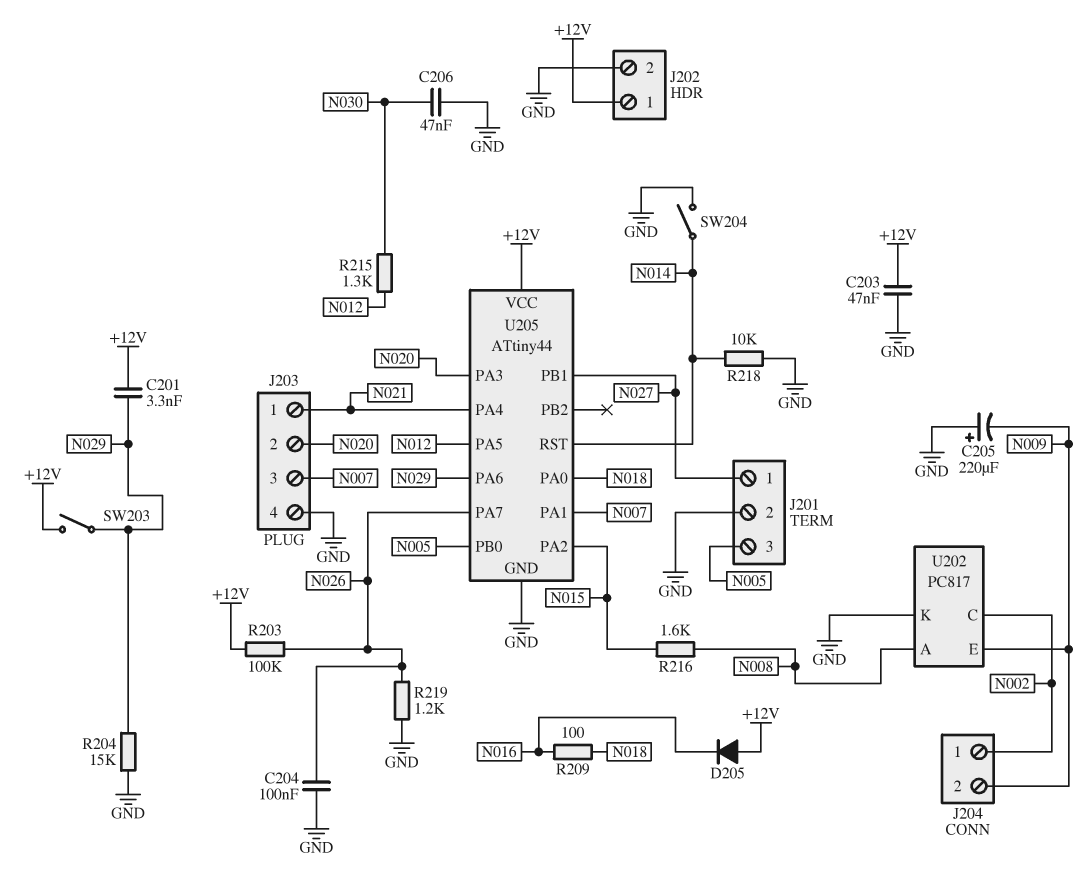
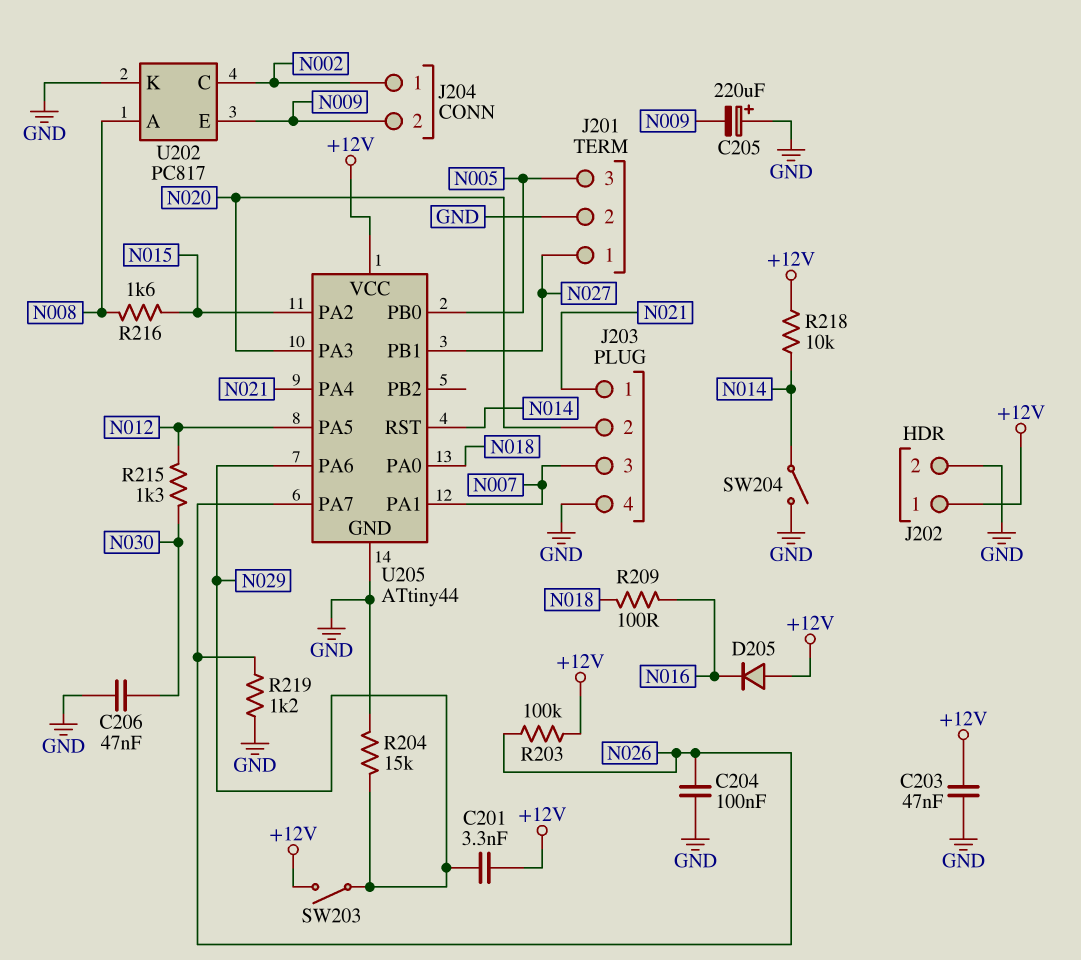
R218: 10k (GND, N014) -> 10k (+12V, N014)

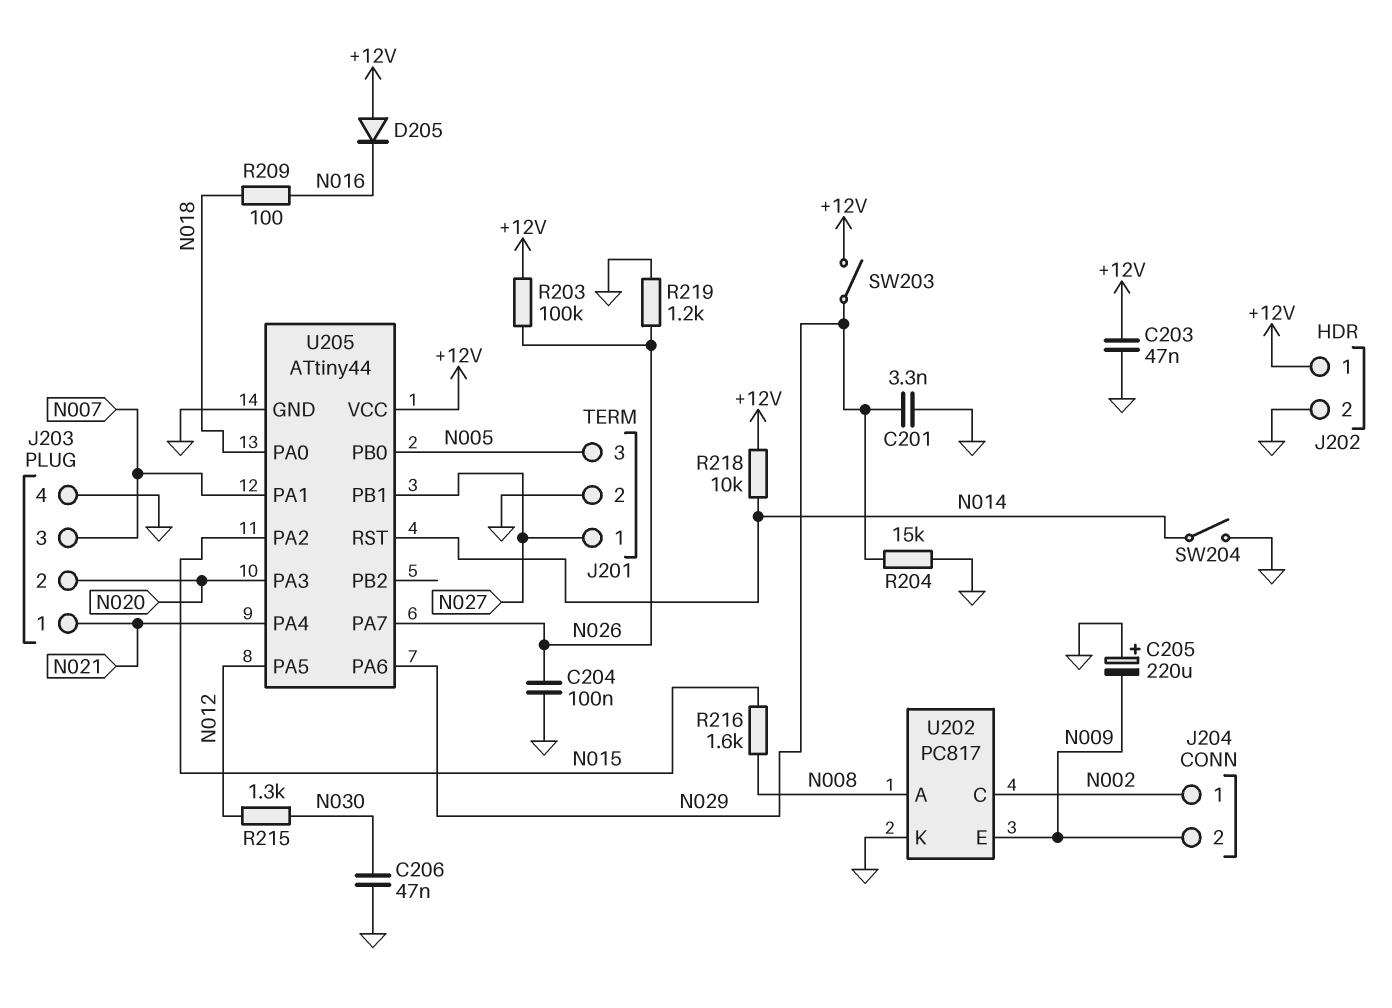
C201: 3.3nF (+12V, N029) -> 3.3nF (GND, N029)

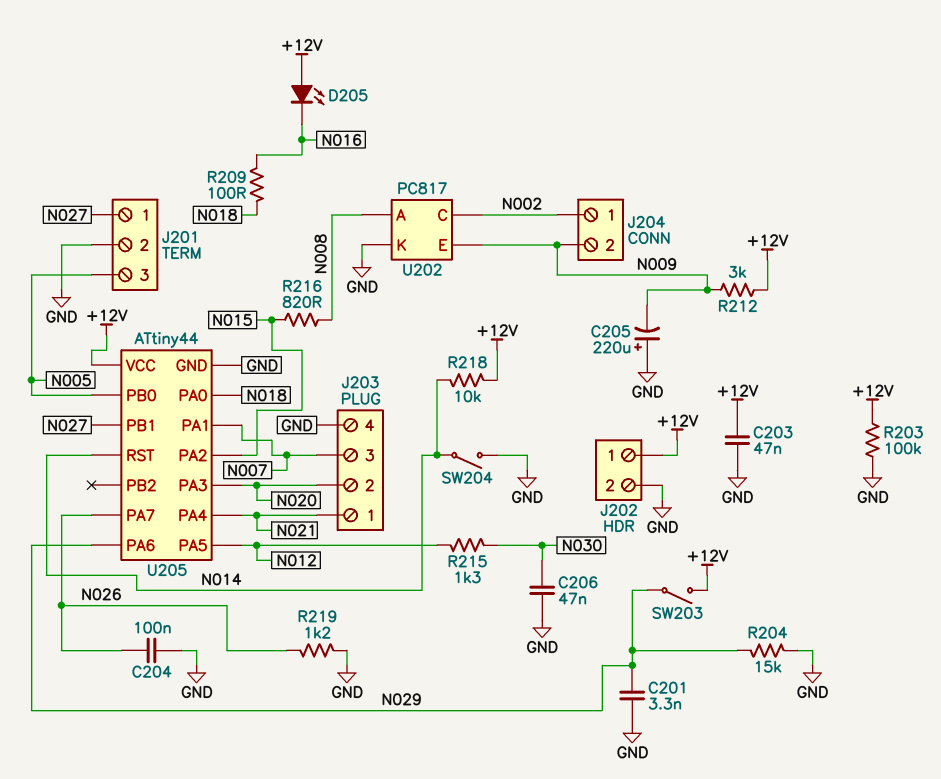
D205: diode (A +12V, K N016) -> LED (A +12V, K N016)
R203: 100k (+12V, N026) -> 100k (+12V, GND)
R212: none -> 3k (+12V, N009)
R216: 1.6k (N008, N015) -> 820 (N008, N015)

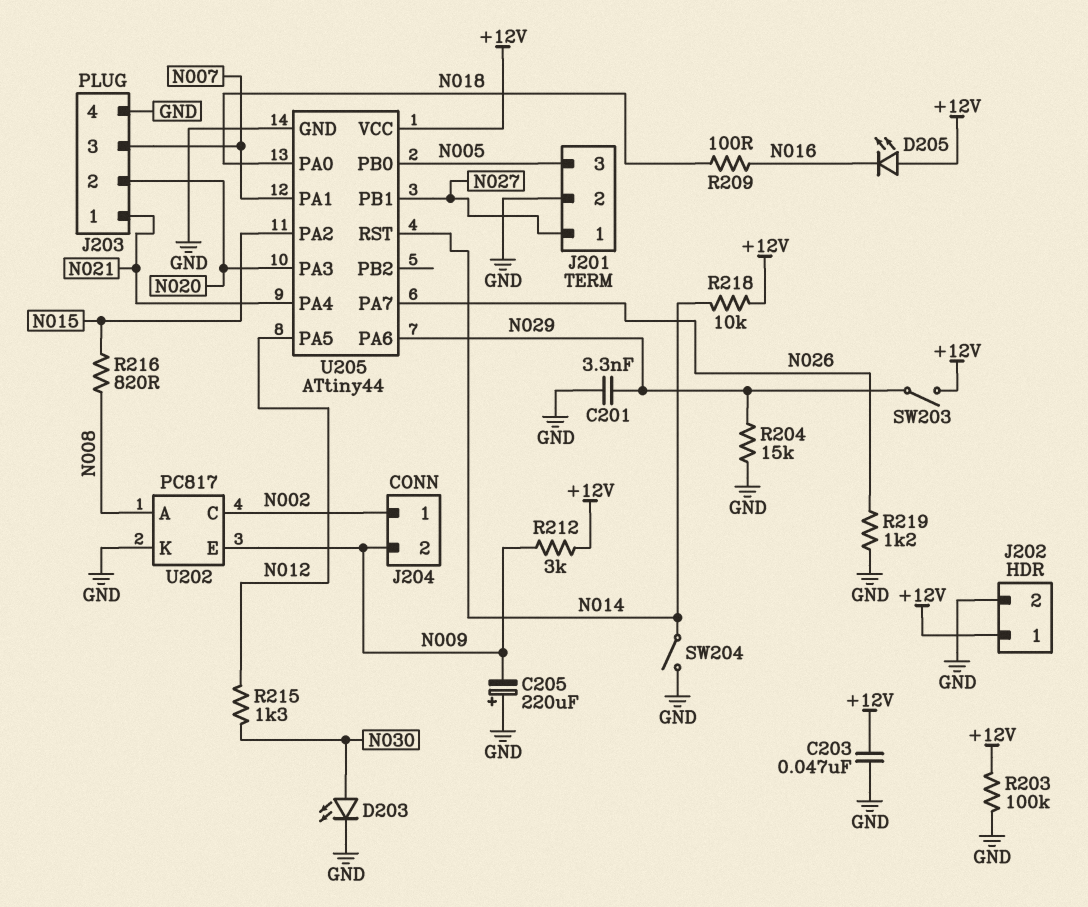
C204: 100nF (GND, N026) -> none
C206: 47nF (GND, N030) -> none
D203: none -> LED (A N030, K GND)

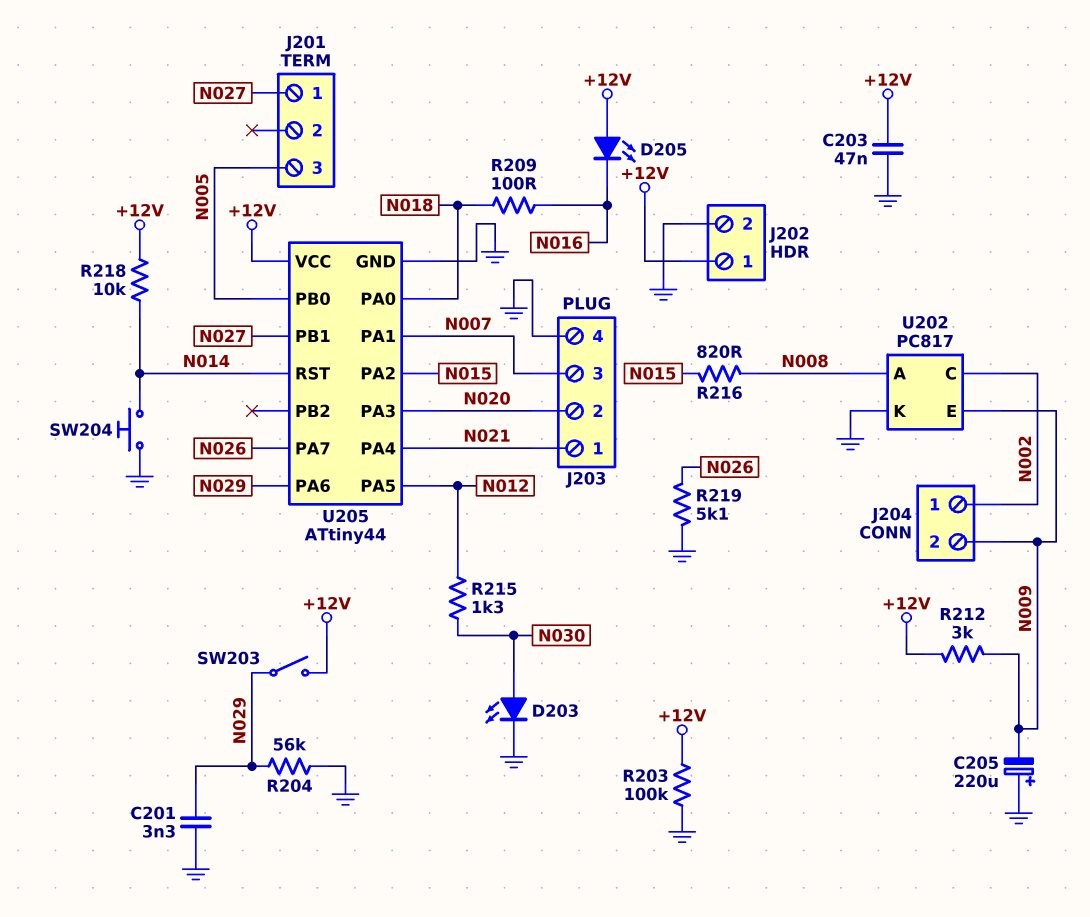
J201 pin 2: GND -> none
R204: 15k (GND, N029) -> 56k (GND, N029)
R219: 1.2k (GND, N026) -> 5.1k (GND, N026)
SW204: switch (GND, N014) -> button (GND, N014)

